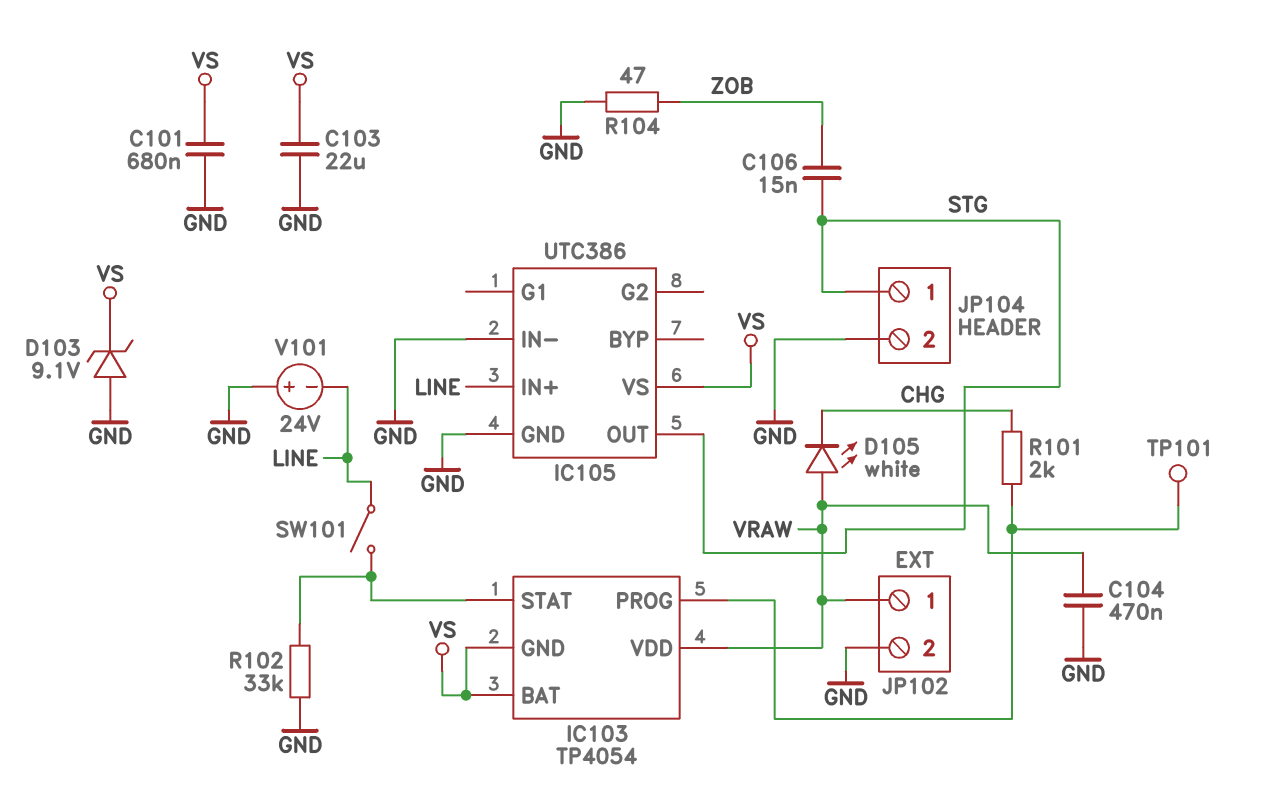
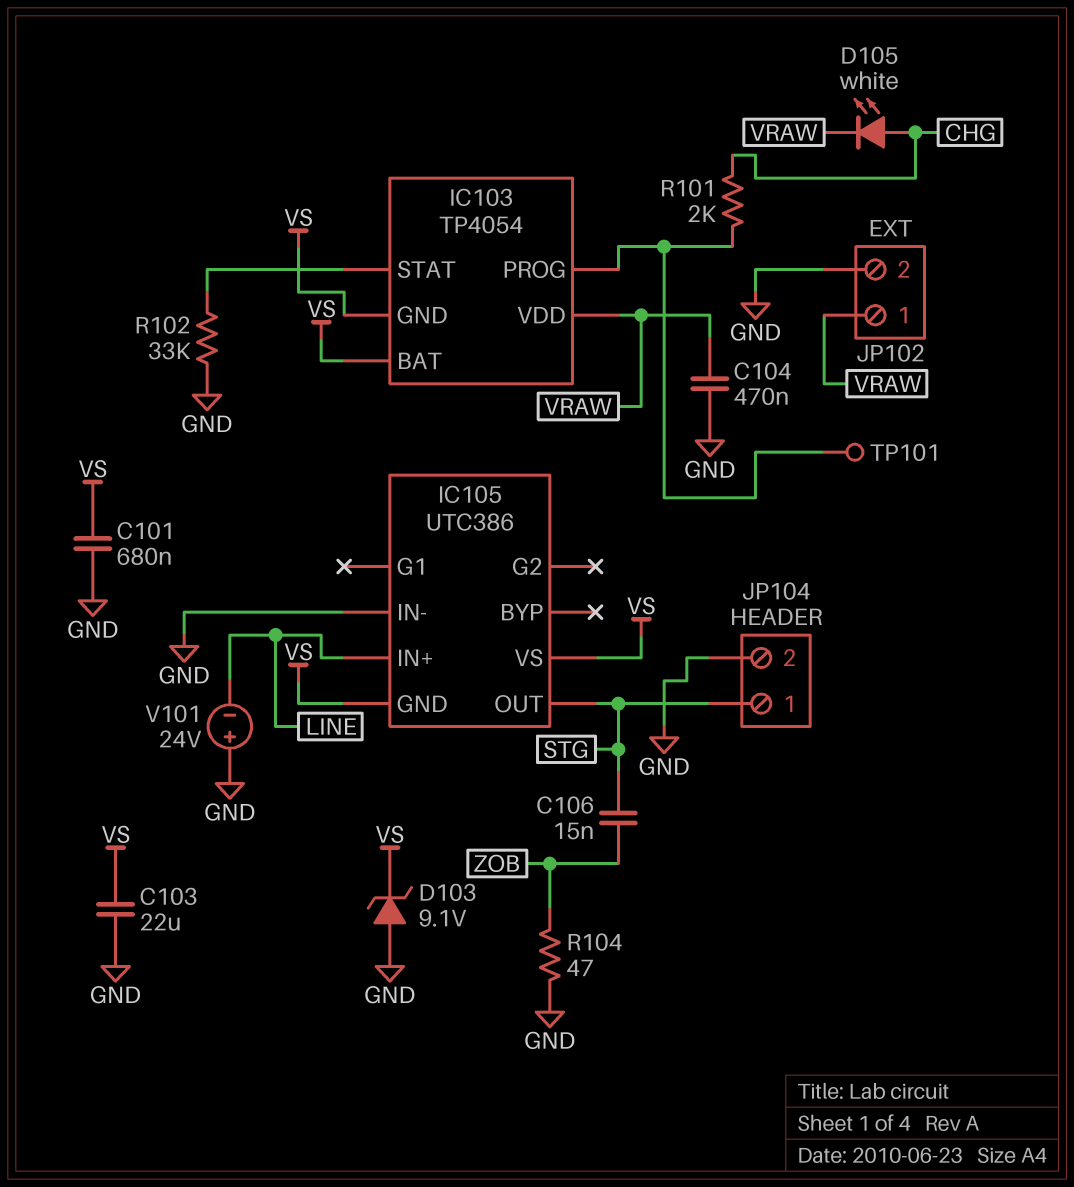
D105: LED white (A VRAW, K CHG) -> LED white (A CHG, K VRAW)
IC105 pin GND: GND -> VS
SW101: switch (IC103/STAT, LINE) -> none

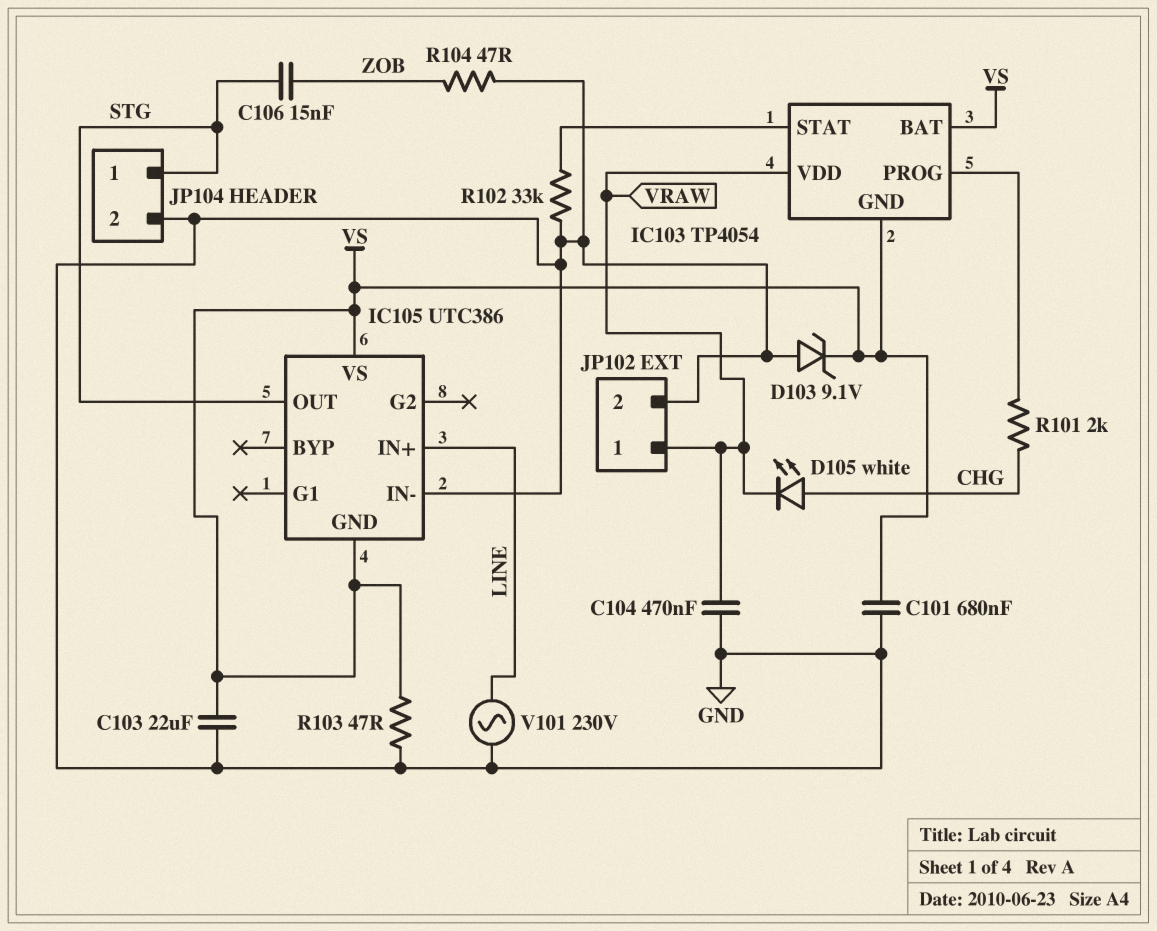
R103: none -> 47 (GND, VS)
TP101: test point (IC103/PROG) -> none
V101: 24V (plus GND, minus LINE) -> AC 230V (GND, LINE)

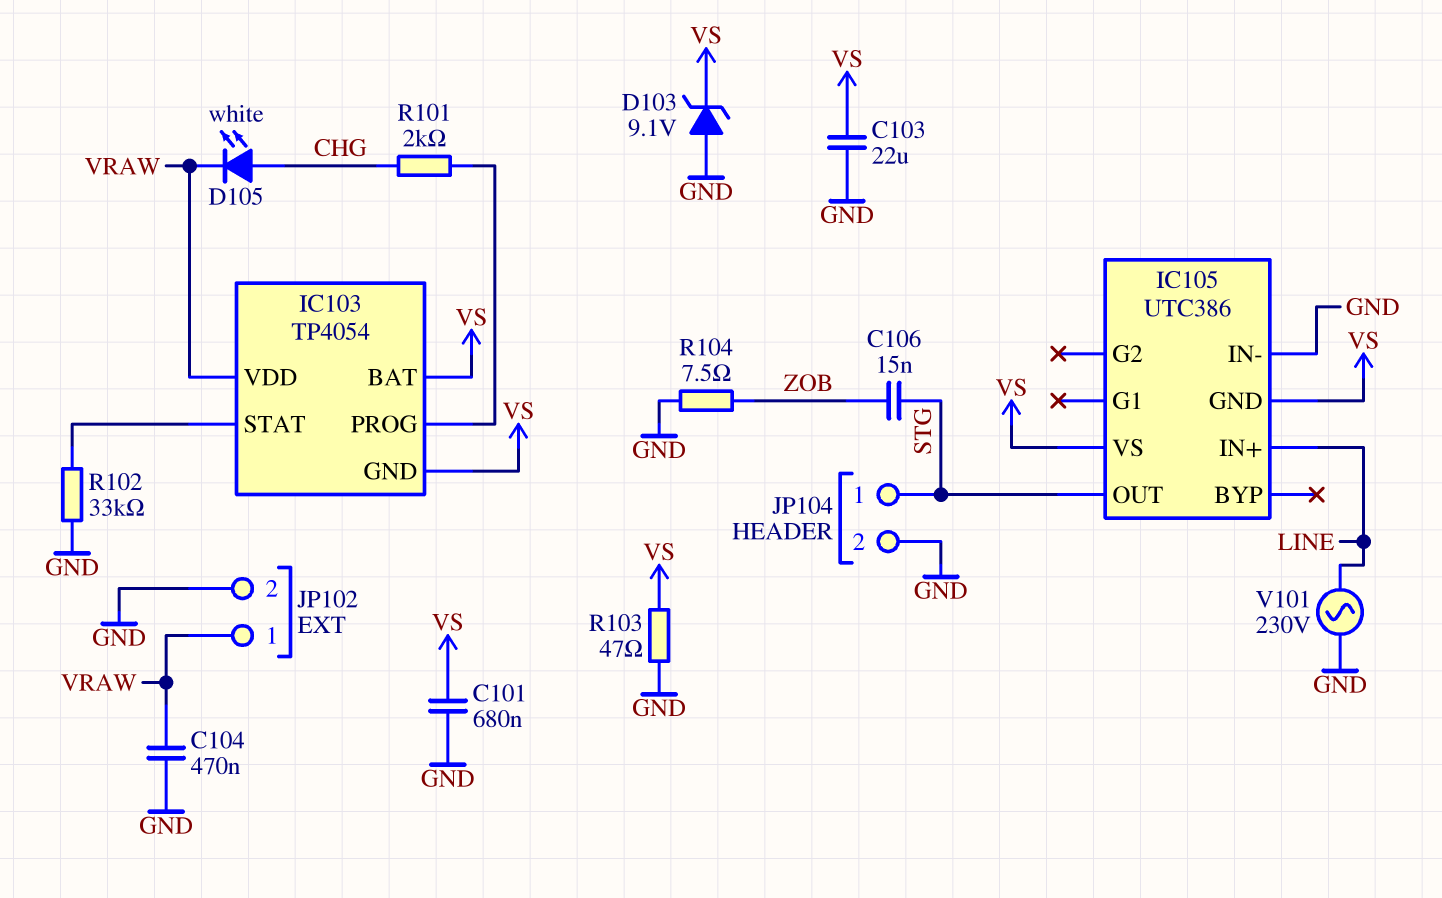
R104: 47 (GND, ZOB) -> 7.5 (GND, ZOB)

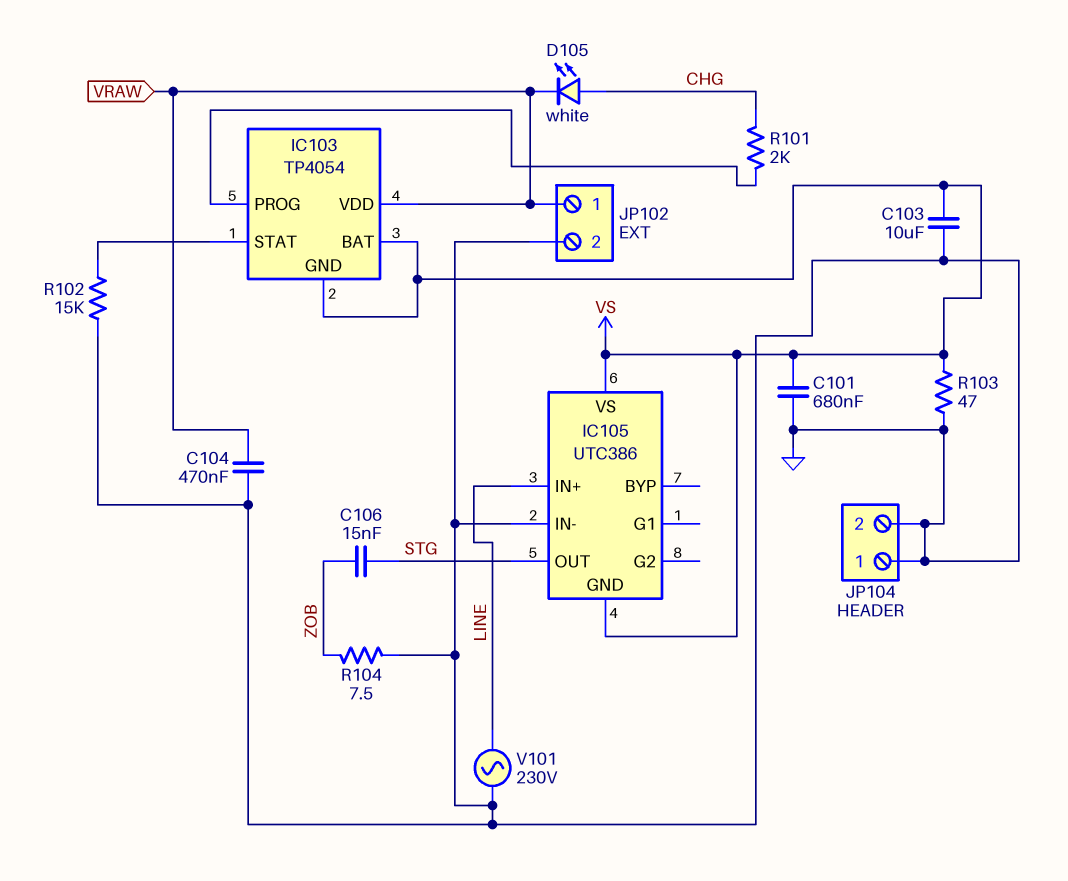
C103: 22uF (GND, VS) -> 10uF (GND, VS)
D103: zener 9.1V (A GND, K VS) -> none
JP104 pin 1: STG -> GND
R102: 33k (GND, IC103/STAT) -> 15k (GND, IC103/STAT)

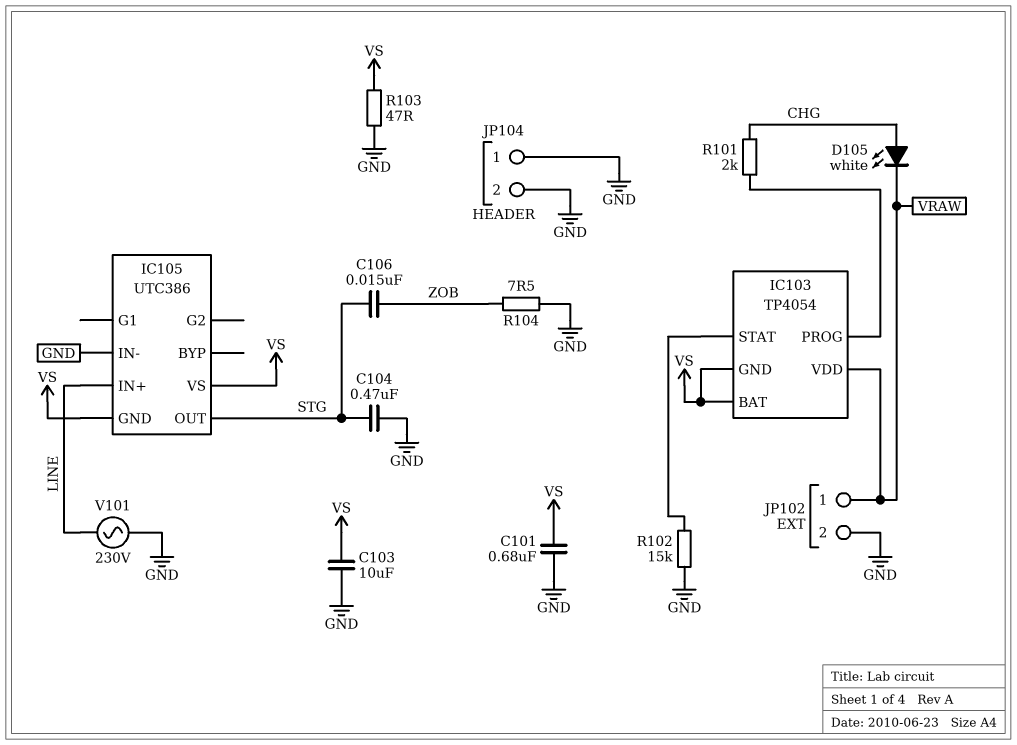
C104: 470nF (GND, VRAW) -> 470nF (GND, STG)

